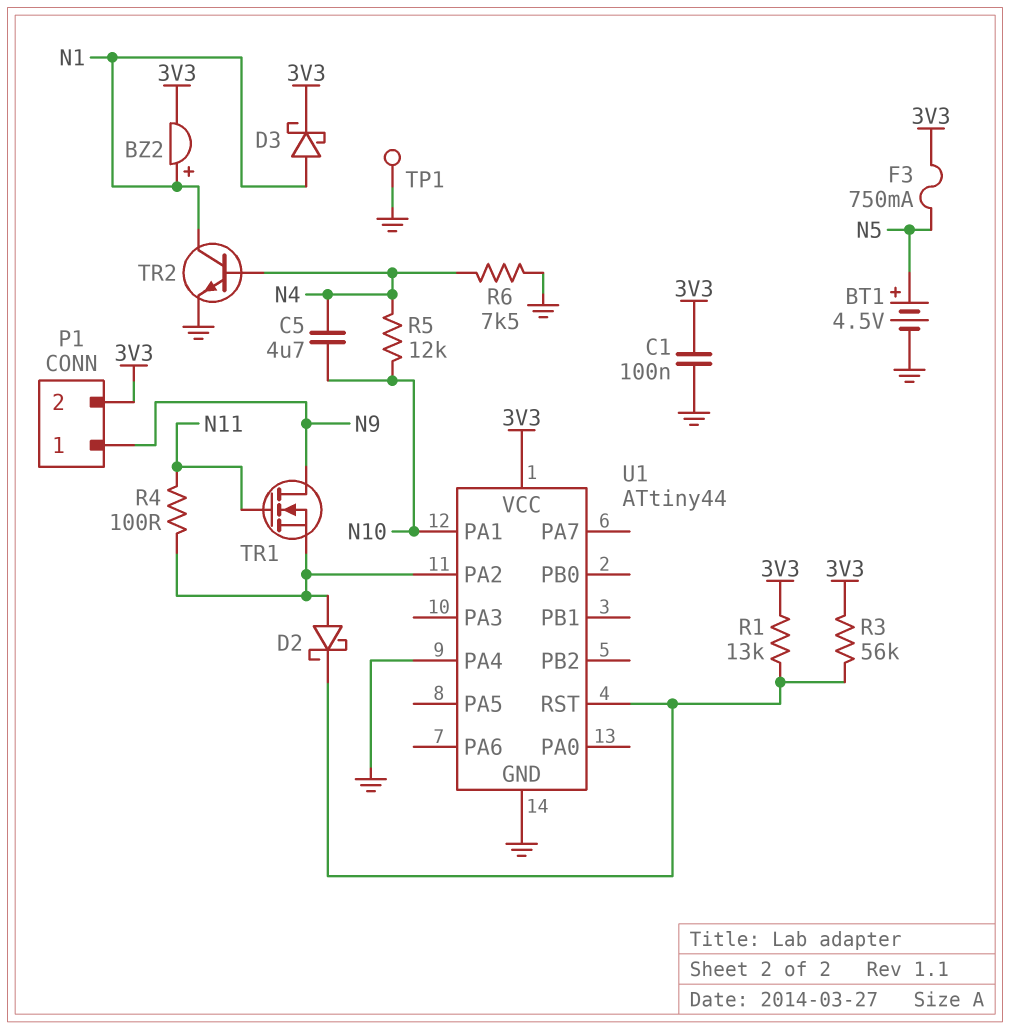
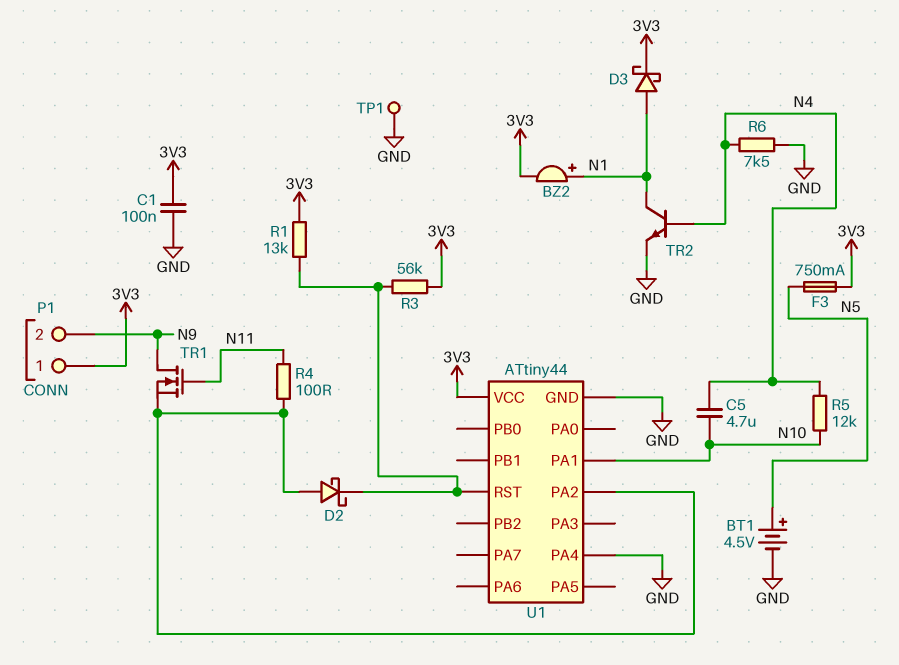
P1 pin 1: N9 -> 3V3
P1 pin 2: 3V3 -> N9

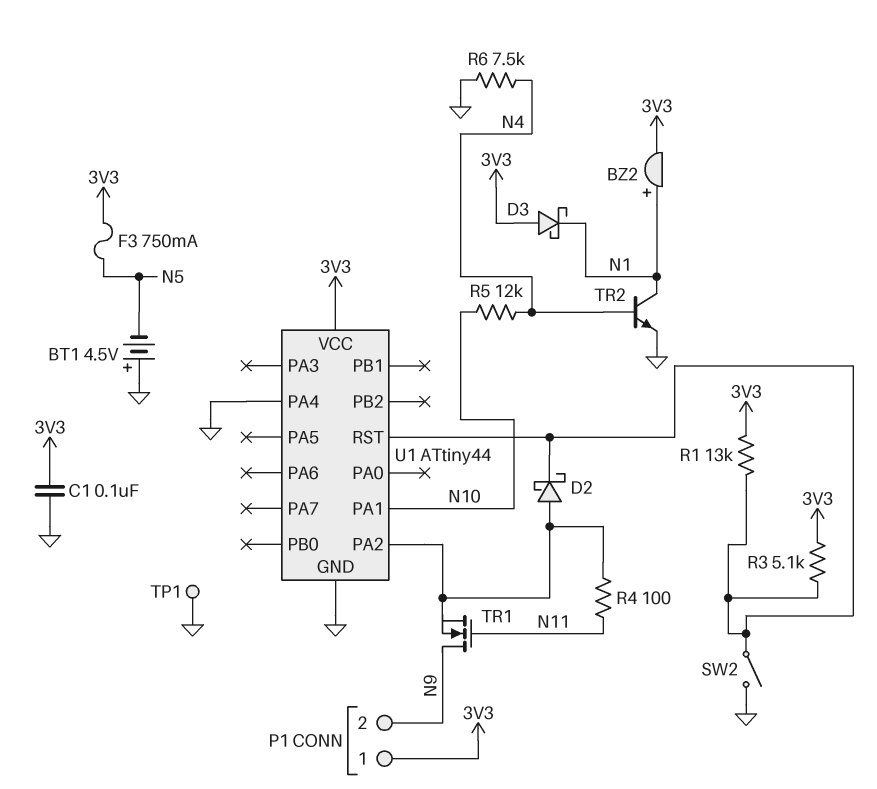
BT1: 4.5V (plus N5, minus GND) -> 4.5V (plus GND, minus N5)
C5: 4.7uF (N4, N10) -> none
D3: schottky (A N1, K 3V3) -> schottky (A 3V3, K N1)
R3: 56k (3V3, U1/RST) -> 5.1k (3V3, U1/RST)
SW2: none -> switch (GND, U1/RST)

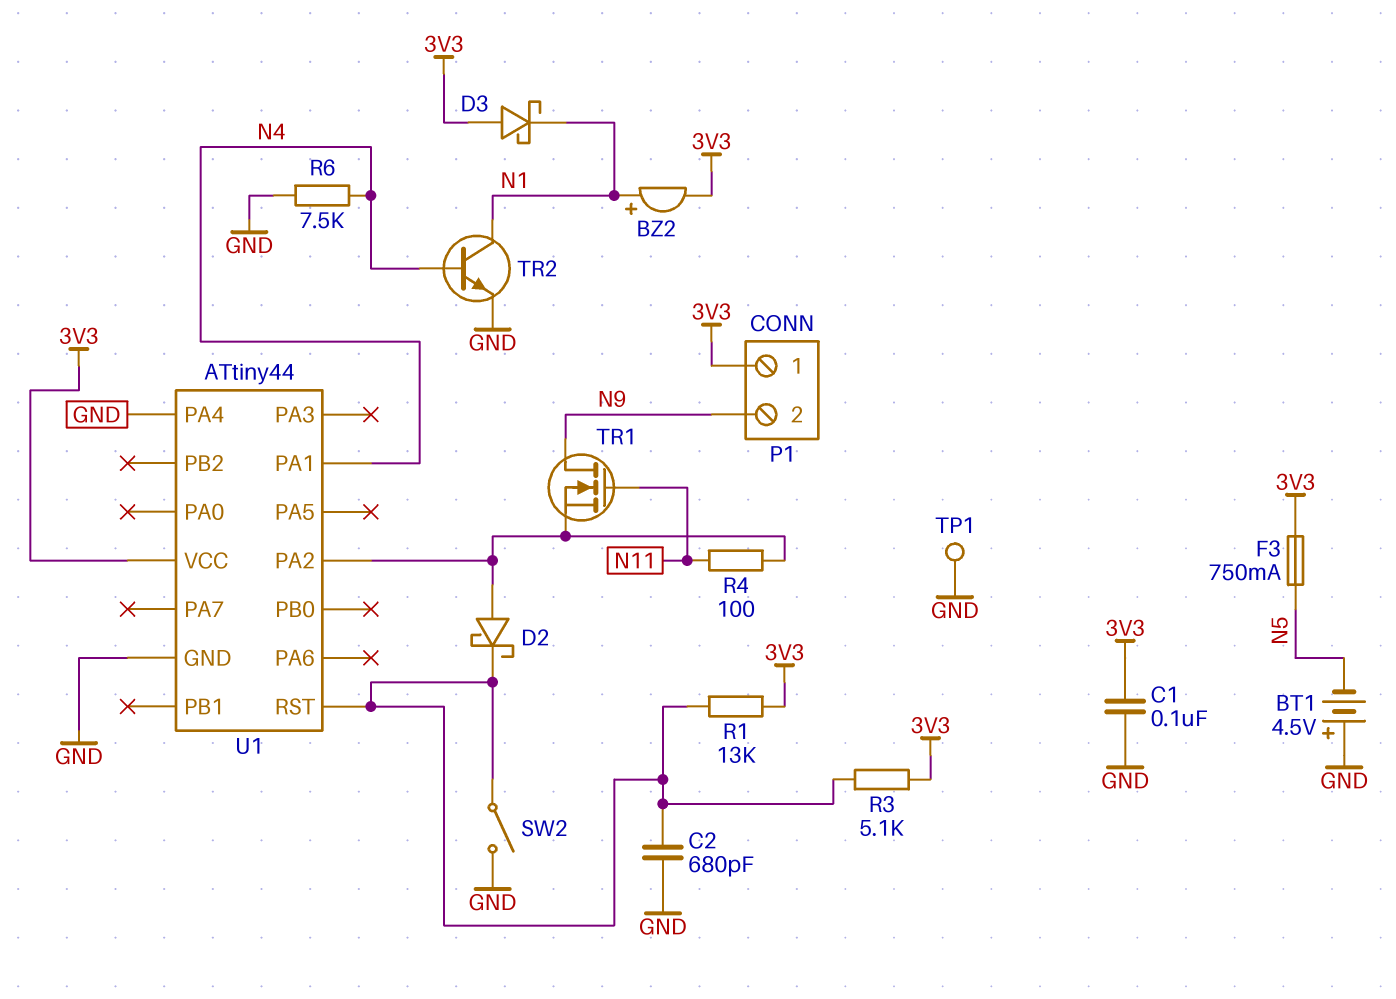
C2: none -> 680pF (GND, U1/RST)
R5: 12k (N4, N10) -> none
U1 pin PA1: N10 -> N4

